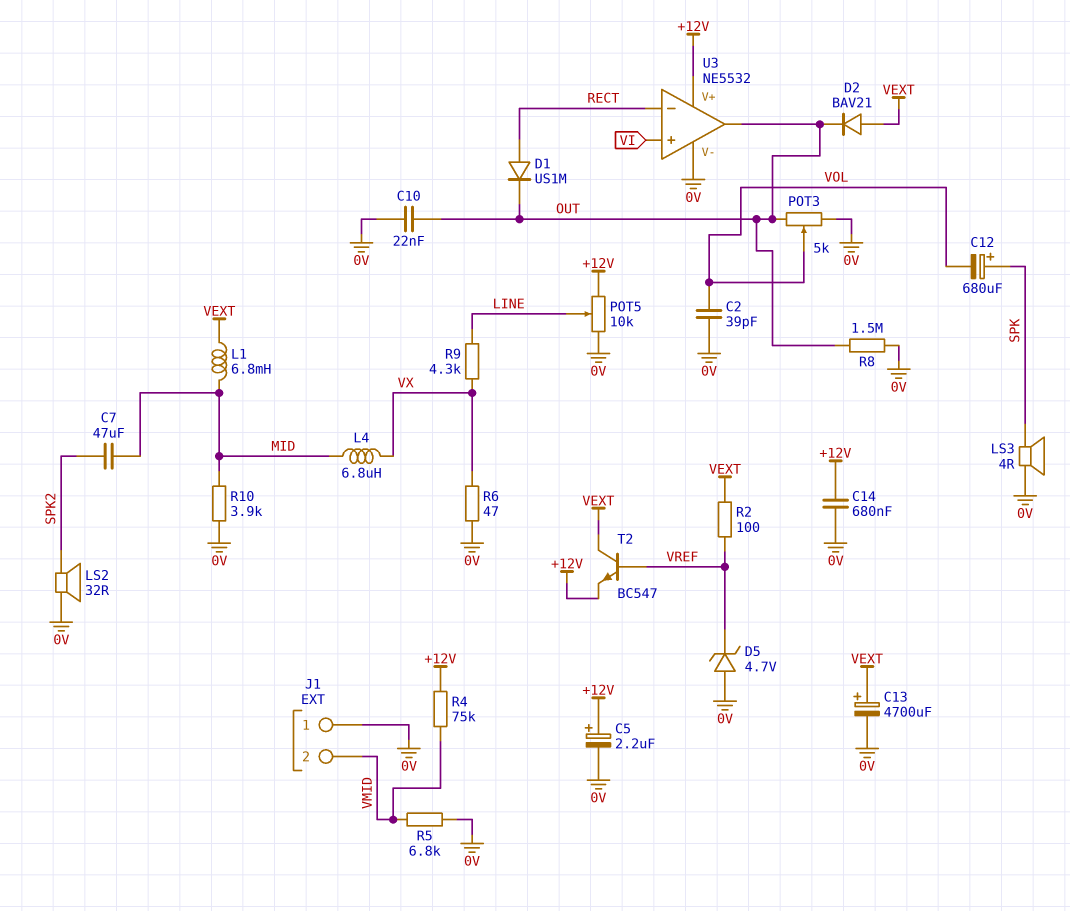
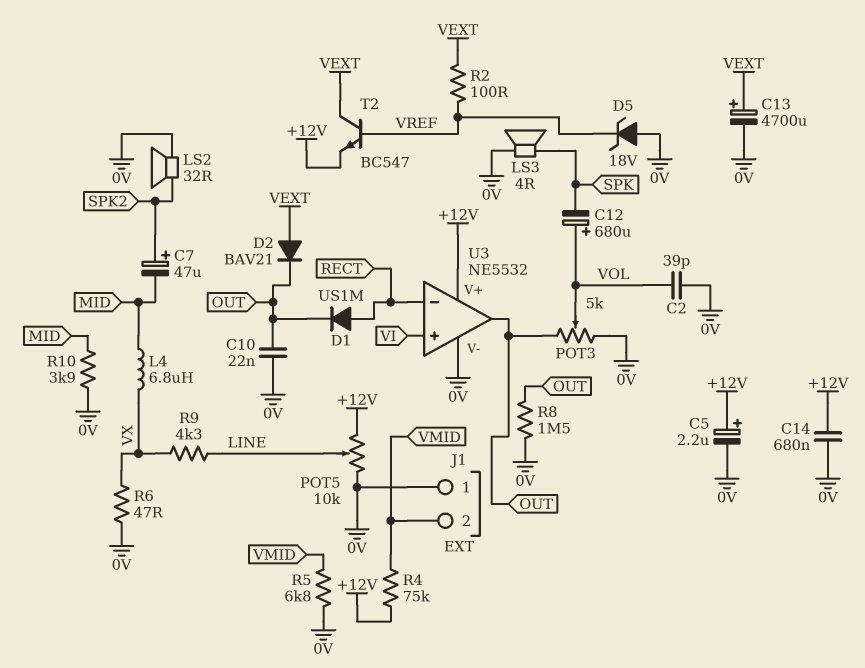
C7: 47uF (MID, SPK2) -> 47uF (plus SPK2, minus MID)
C12: 680uF (plus SPK, minus VOL) -> 680uF (plus VOL, minus SPK)
D5: zener 4.7V (A 0V, K VREF) -> zener 18V (A 0V, K VREF)
L1: 6.8mH (MID, VEXT) -> none

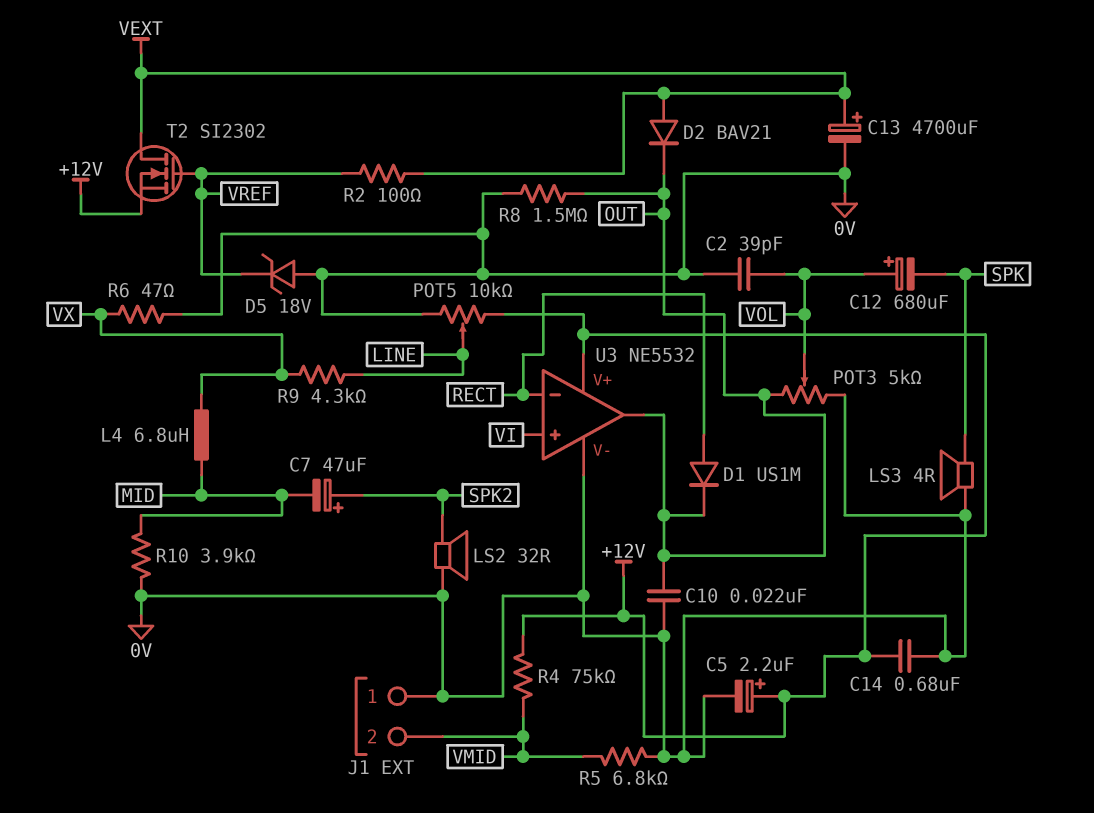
T2: NPN BC547 (B VREF, C VEXT, E +12V) -> NMOS SI2302 (G VREF, D VEXT, S +12V)

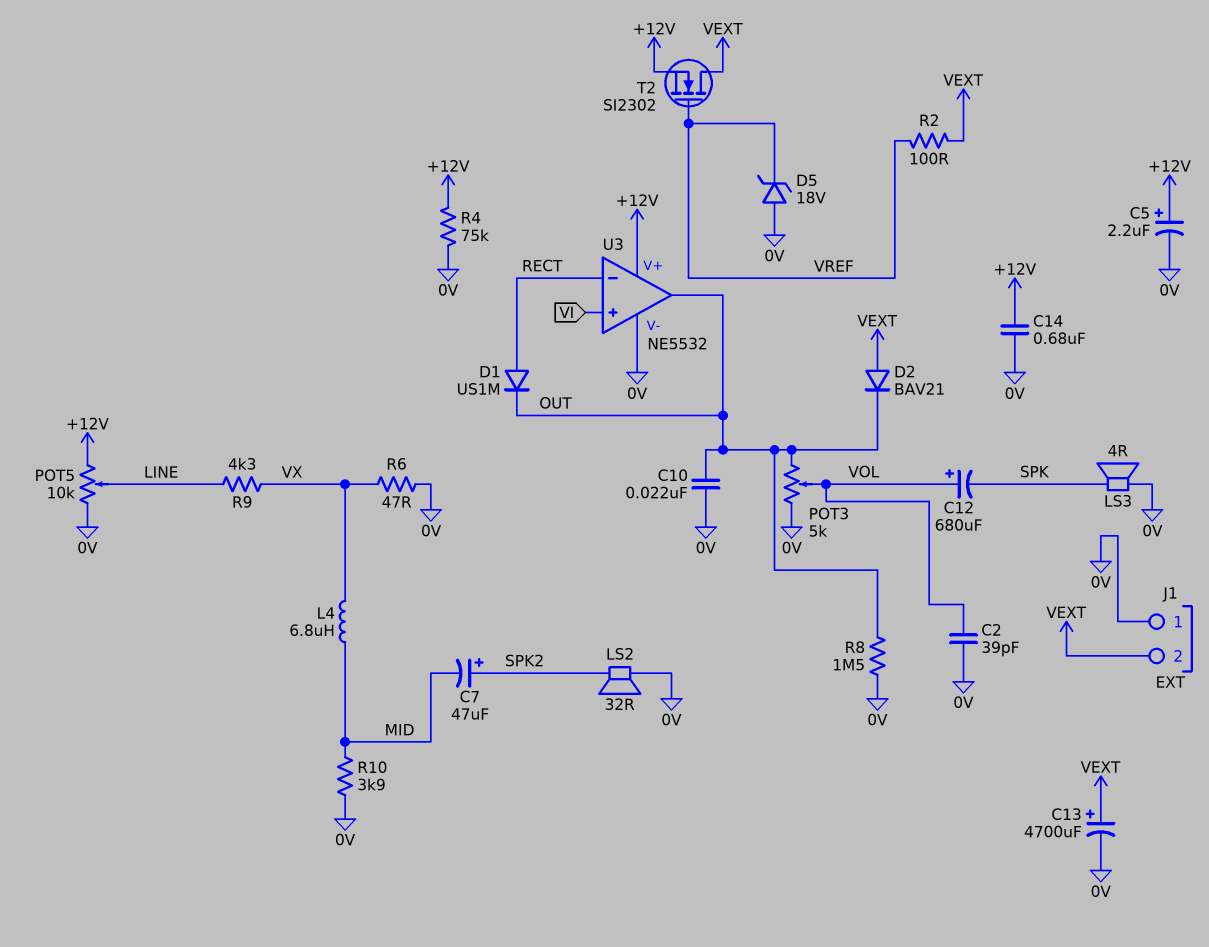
J1 pin 2: VMID -> VEXT
R4: 75k (+12V, VMID) -> 75k (+12V, 0V)
R5: 6.8k (0V, VMID) -> none

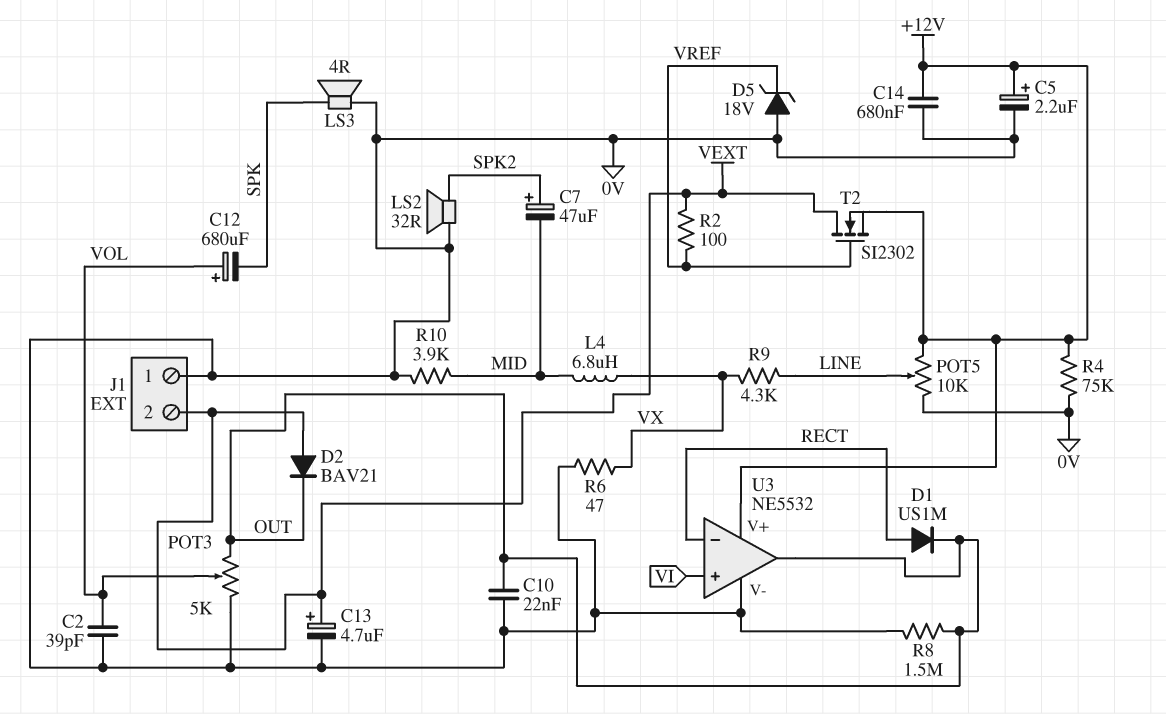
C13: 4700uF (plus VEXT, minus 0V) -> 4.7uF (plus VEXT, minus 0V)

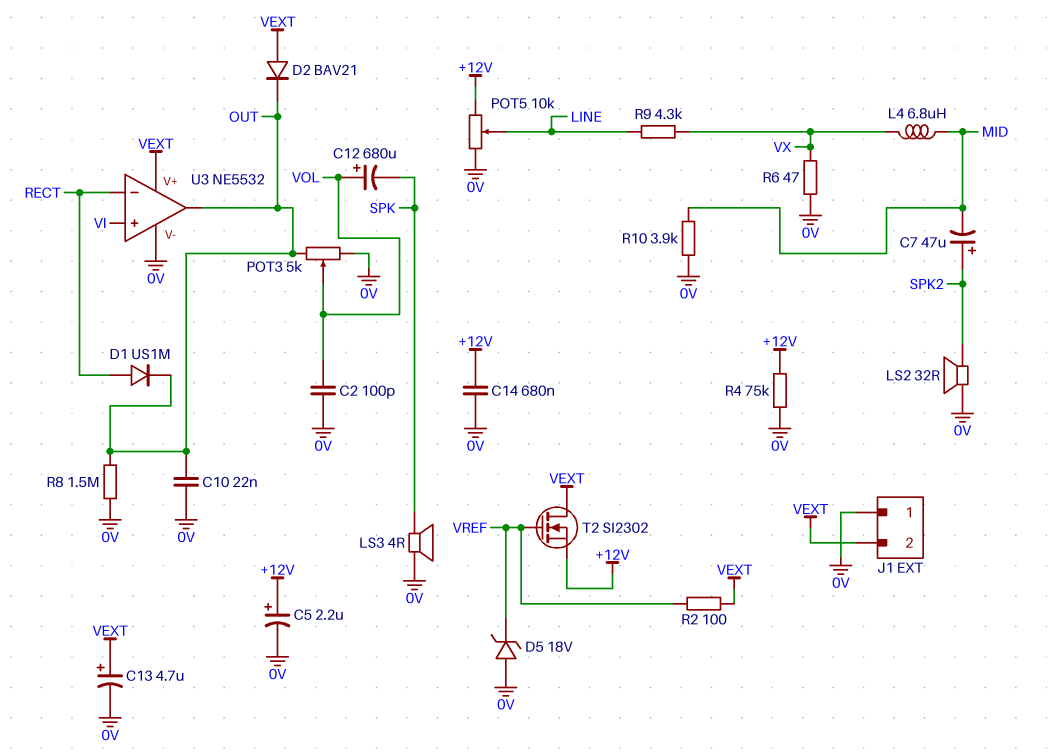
C2: 39pF (0V, VOL) -> 100pF (0V, VOL)
U3 pin V+: +12V -> VEXT

